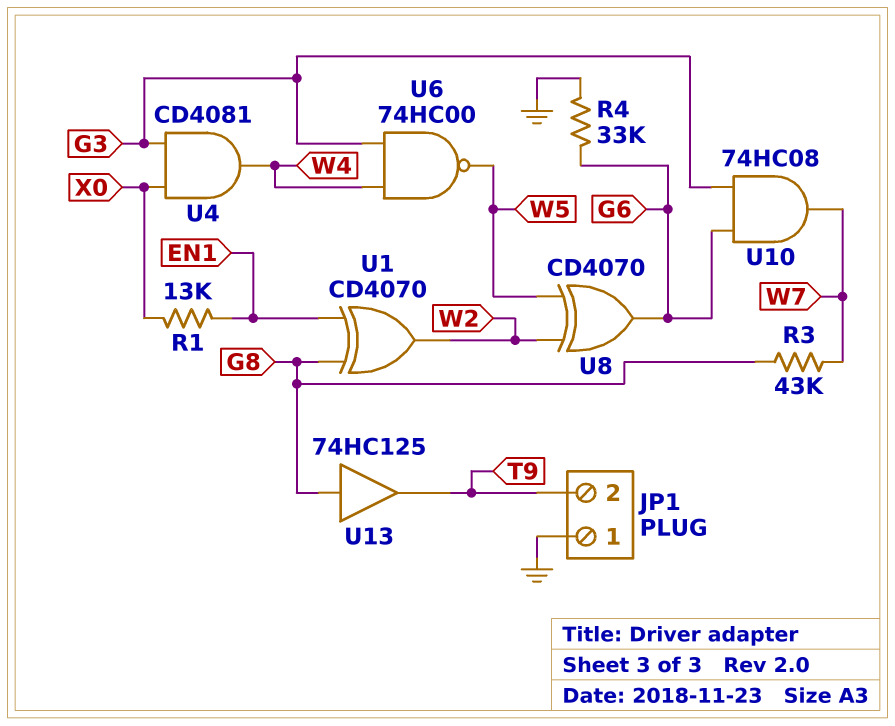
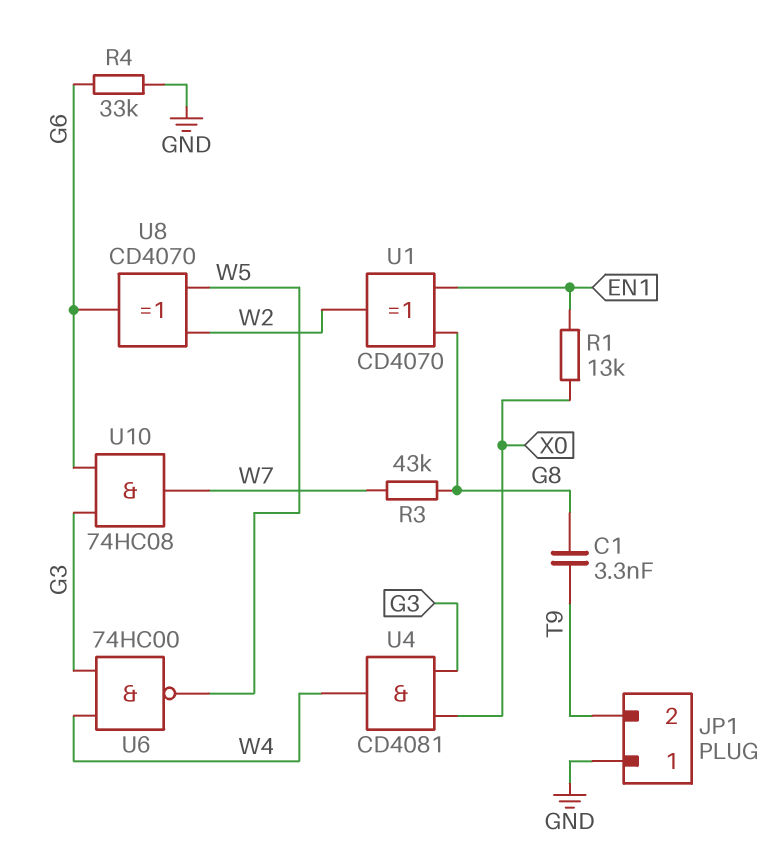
C1: none -> 3.3nF (G8, T9)
U13: buffer 74HC125 (in G8, out T9) -> none

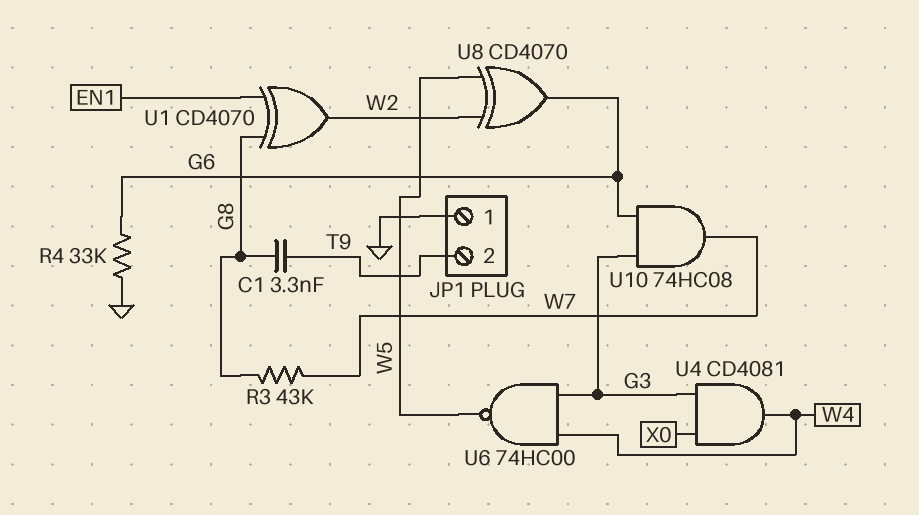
R1: 13k (EN1, X0) -> none

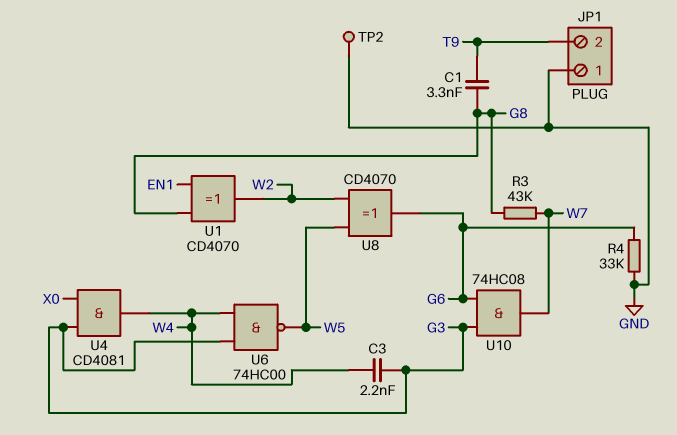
C3: none -> 2.2nF (G3, W4)
TP2: none -> test point (GND)

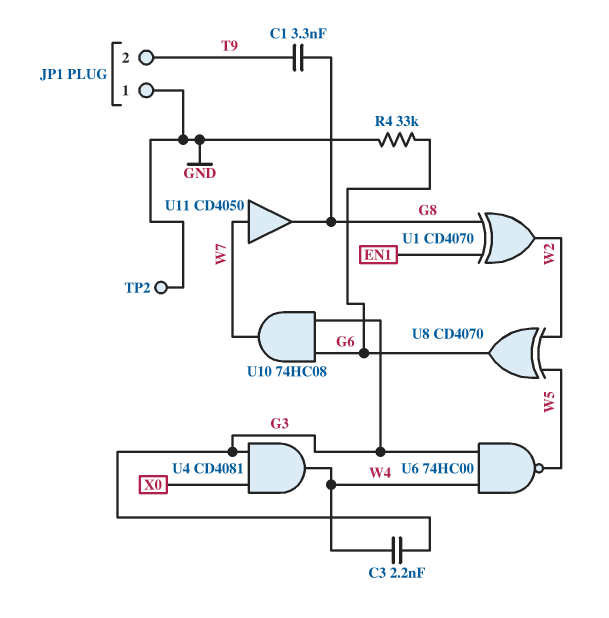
R3: 43k (G8, W7) -> none
U11: none -> buffer CD4050 (in W7, out G8)

